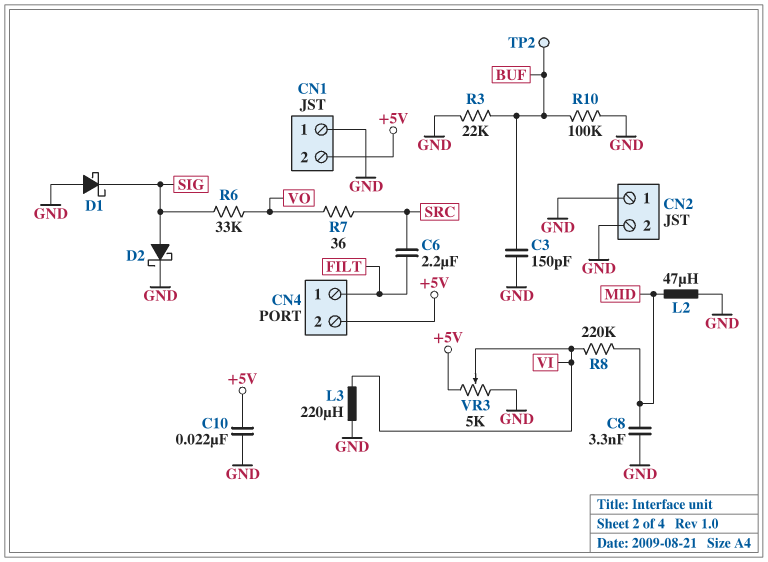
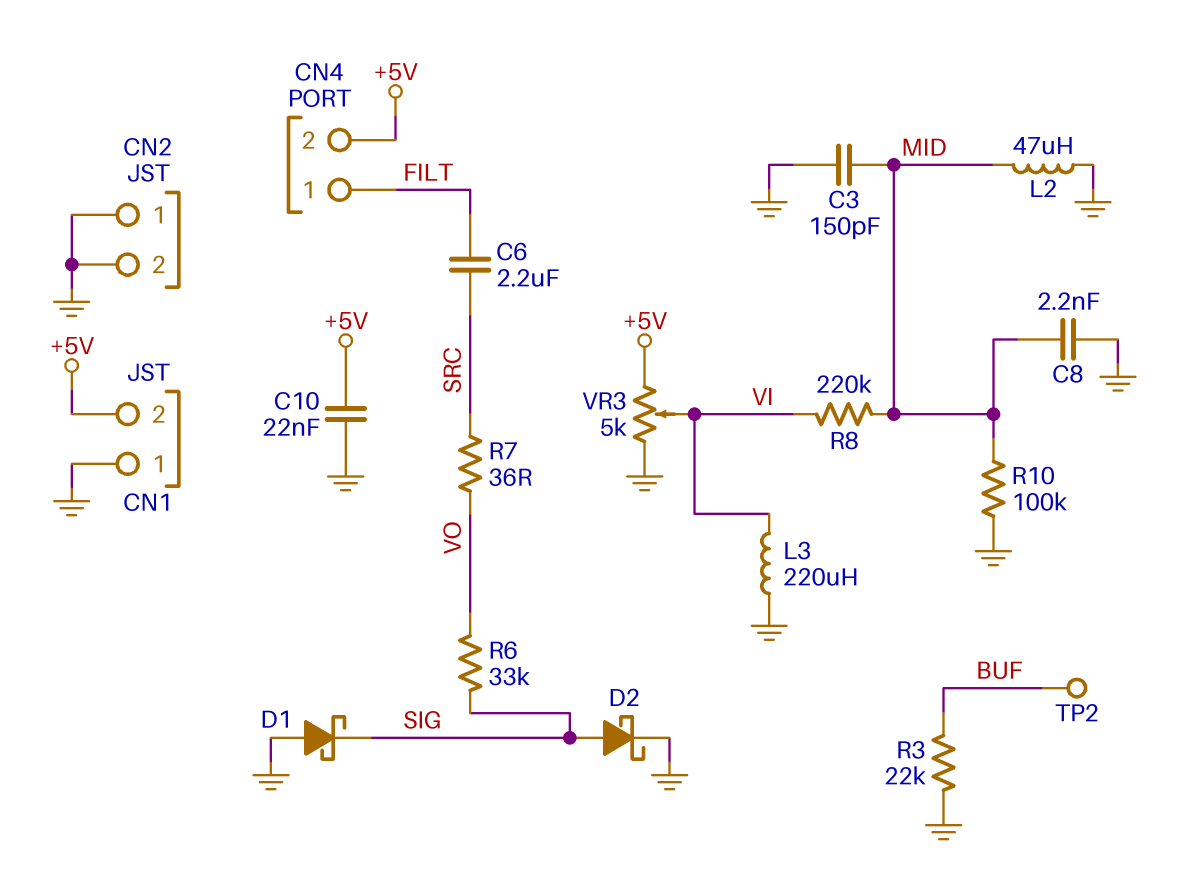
C3: 150pF (BUF, GND) -> 150pF (GND, MID)
C8: 3.3nF (GND, MID) -> 2.2nF (GND, MID)
R10: 100k (BUF, GND) -> 100k (GND, MID)

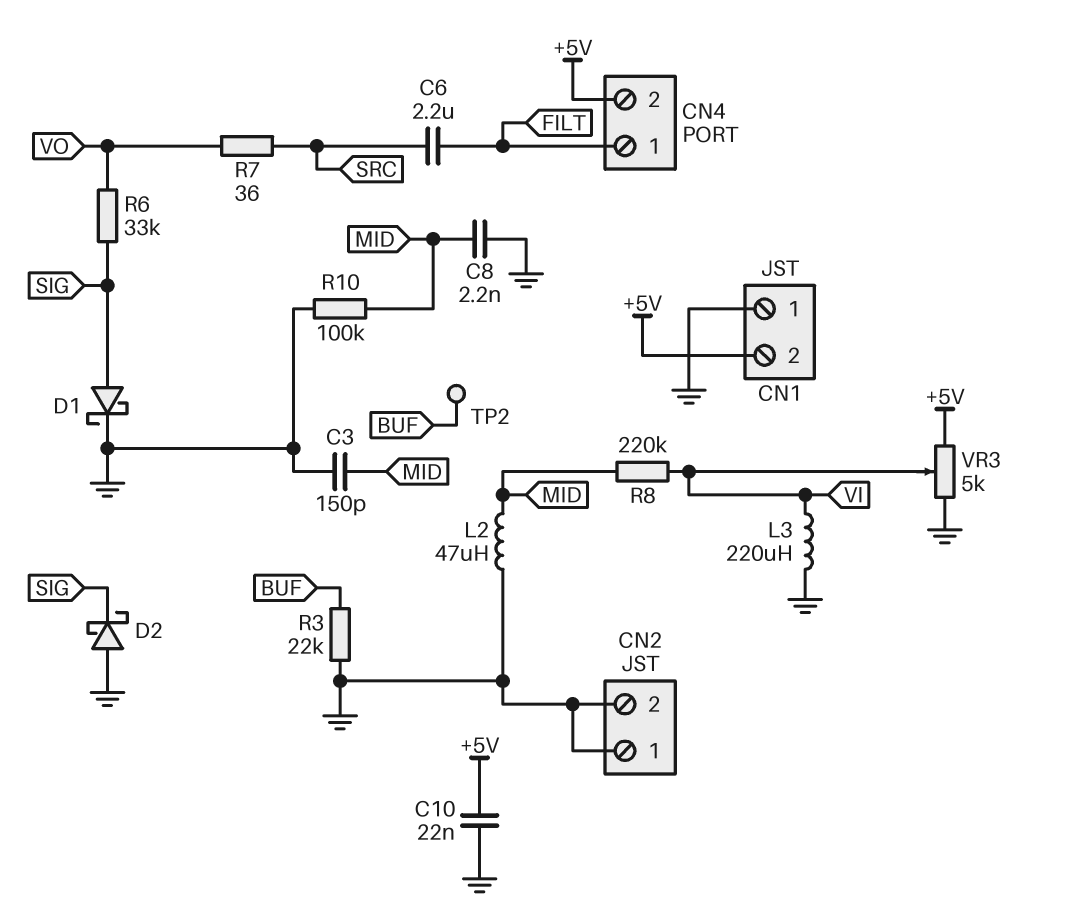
D1: schottky (A GND, K SIG) -> schottky (A SIG, K GND)
D2: schottky (A SIG, K GND) -> schottky (A GND, K SIG)

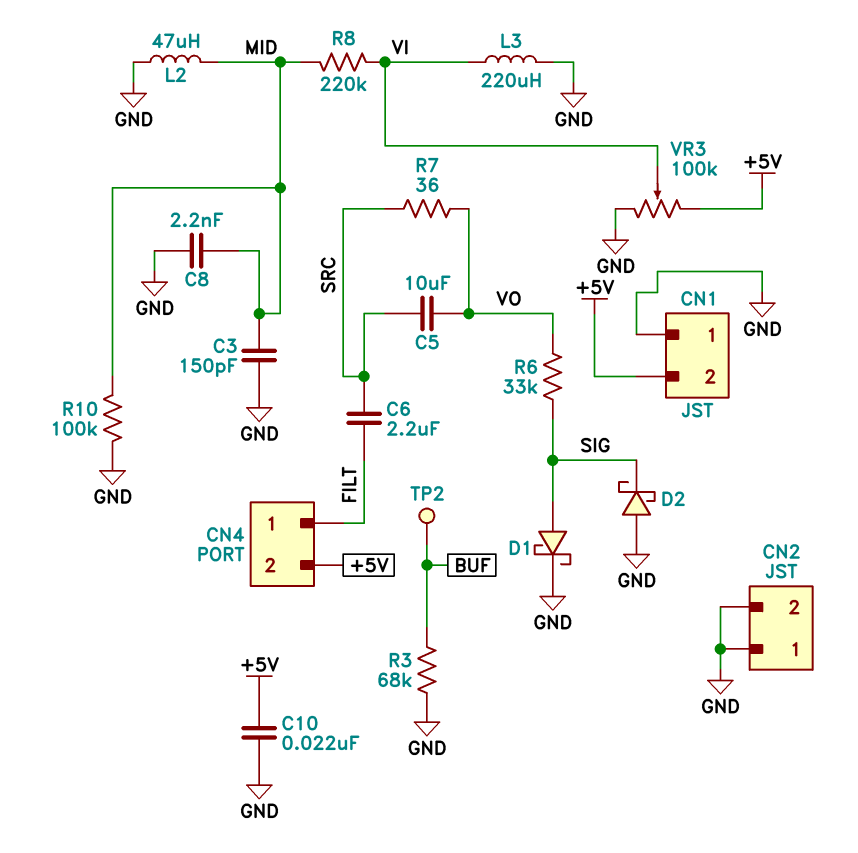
C5: none -> 10uF (SRC, VO)
R3: 22k (BUF, GND) -> 68k (BUF, GND)
VR3: 5k (+5V, GND, wiper VI) -> 100k (+5V, GND, wiper VI)

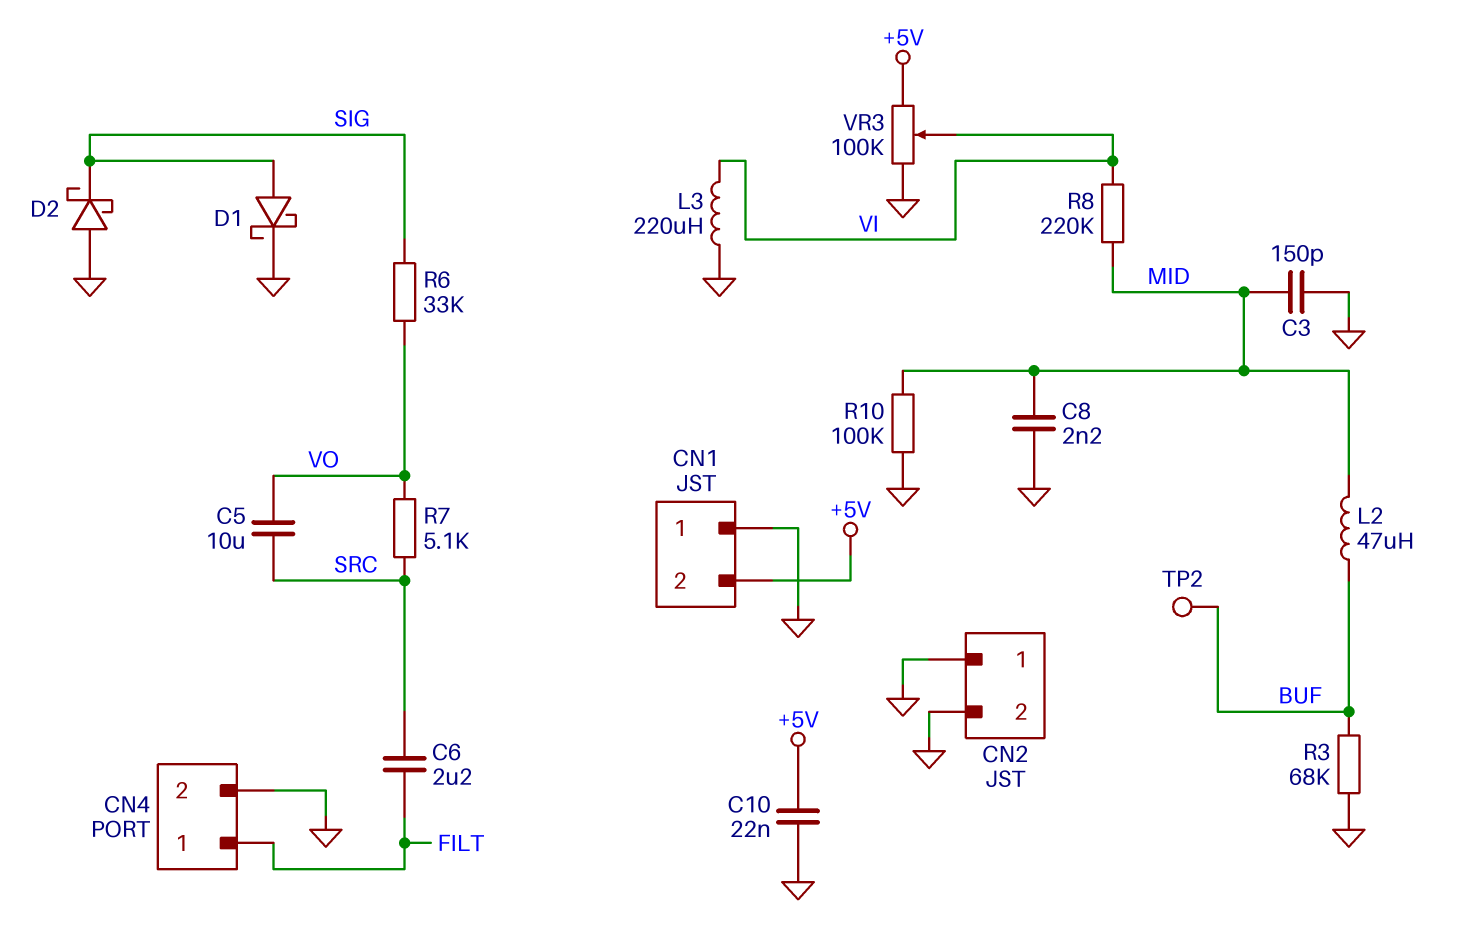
CN4 pin 2: +5V -> GND
L2: 47uH (GND, MID) -> 47uH (BUF, MID)
R7: 36 (SRC, VO) -> 5.1k (SRC, VO)

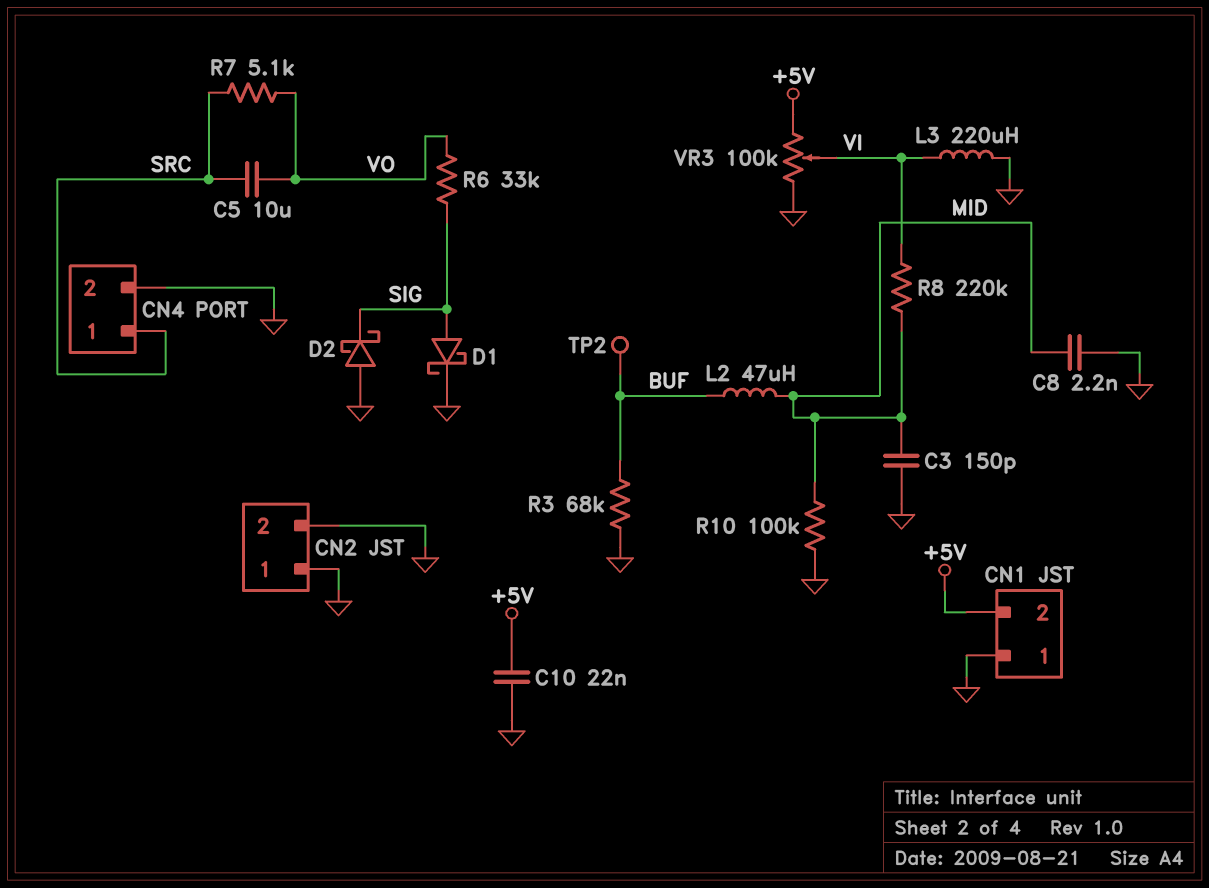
C6: 2.2uF (FILT, SRC) -> none
CN4 pin 1: FILT -> SRC

